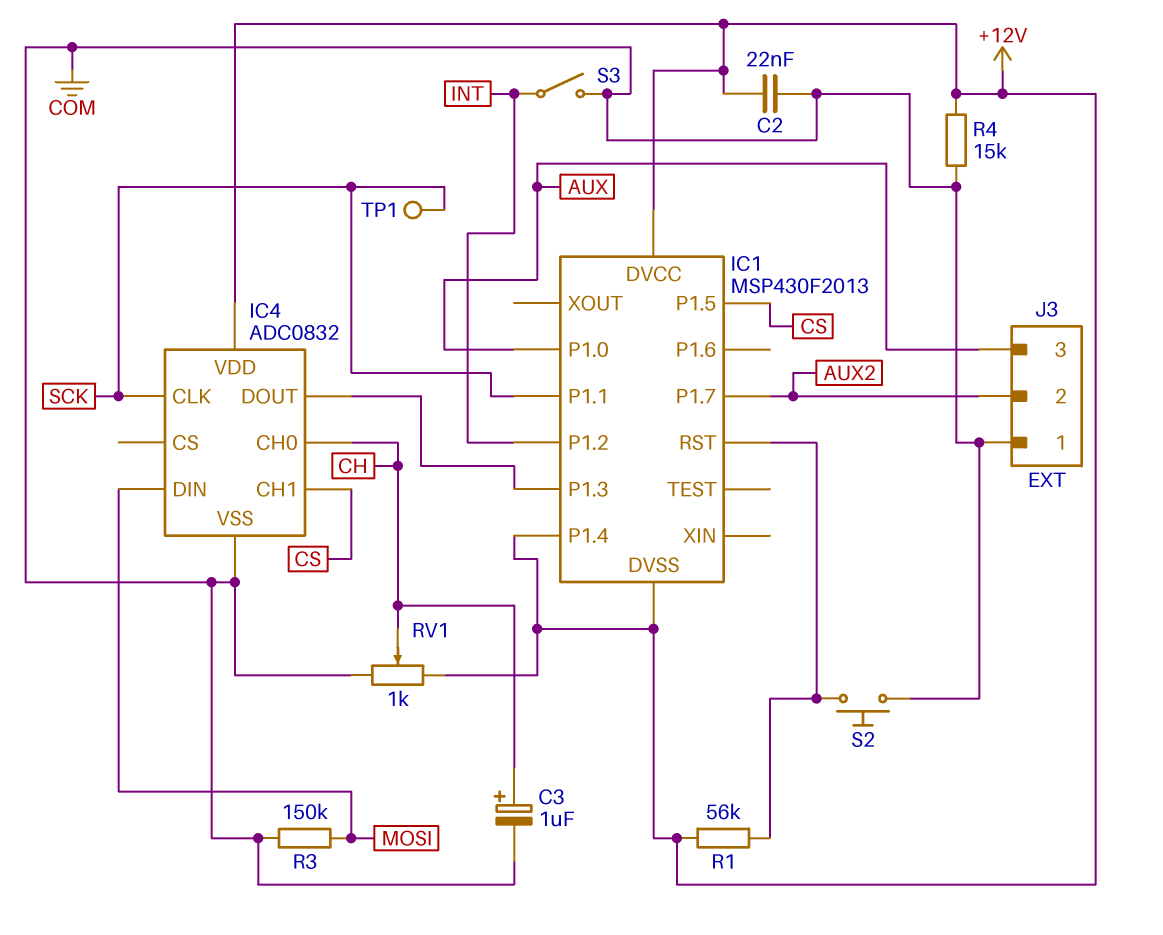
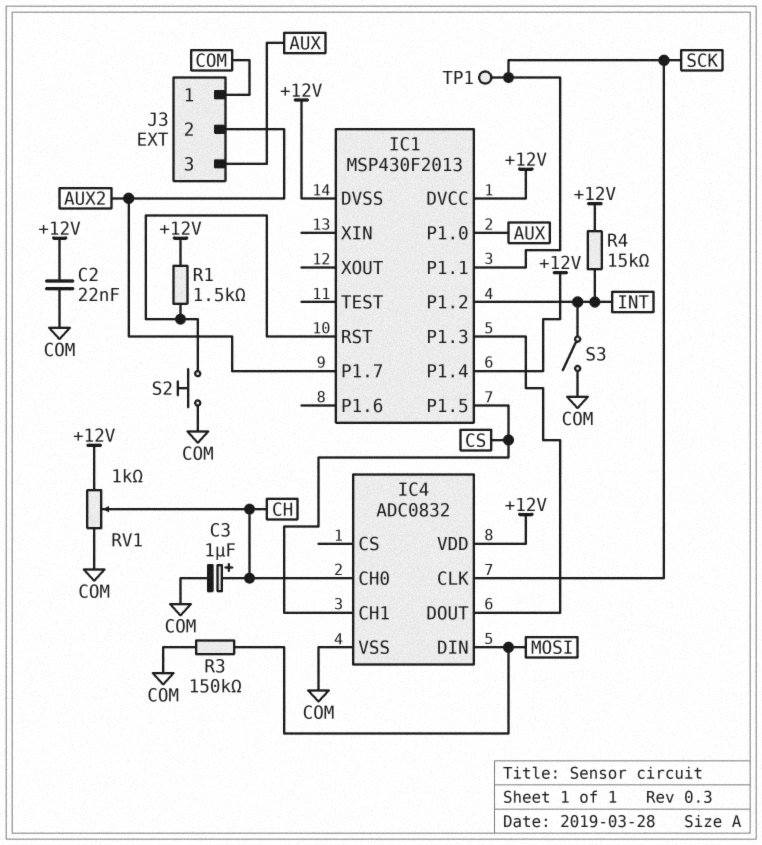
R1: 56k (+12V, IC1/RST) -> 1.5k (+12V, IC1/RST)
R4: 15k (+12V, COM) -> 15k (+12V, INT)

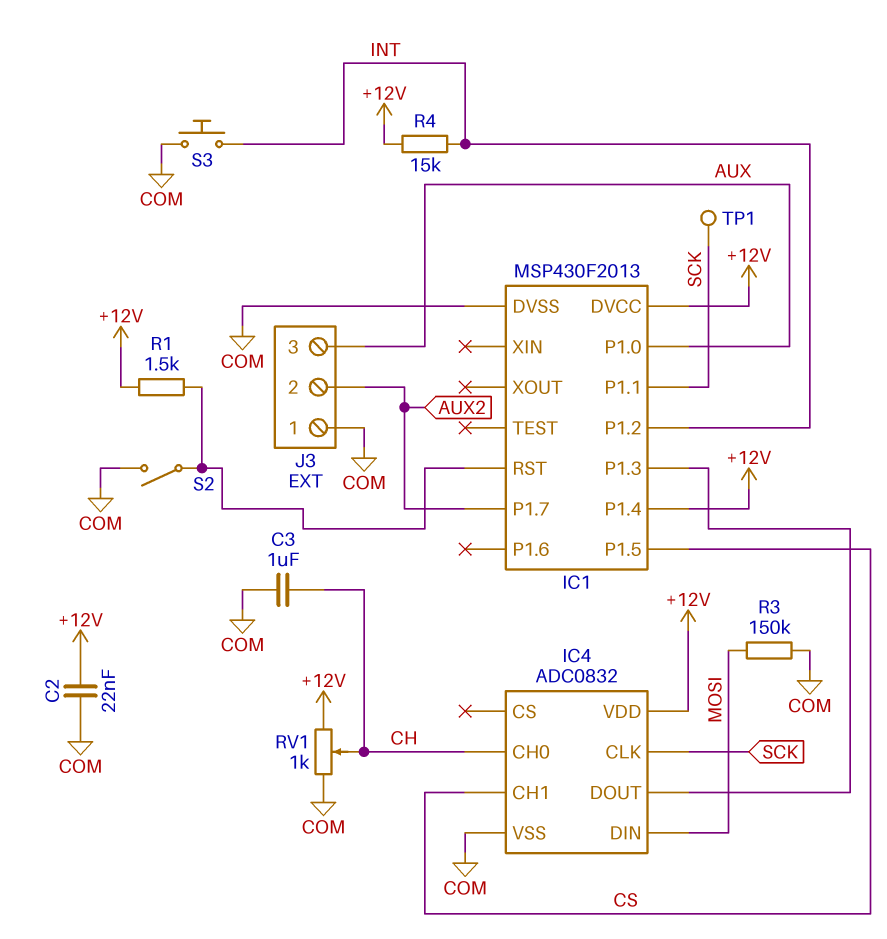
C3: 1uF (plus CH, minus COM) -> 1uF (CH, COM)
IC1 pin DVSS: +12V -> COM
S2: button (COM, IC1/RST) -> switch (COM, IC1/RST)
S3: switch (COM, INT) -> button (COM, INT)

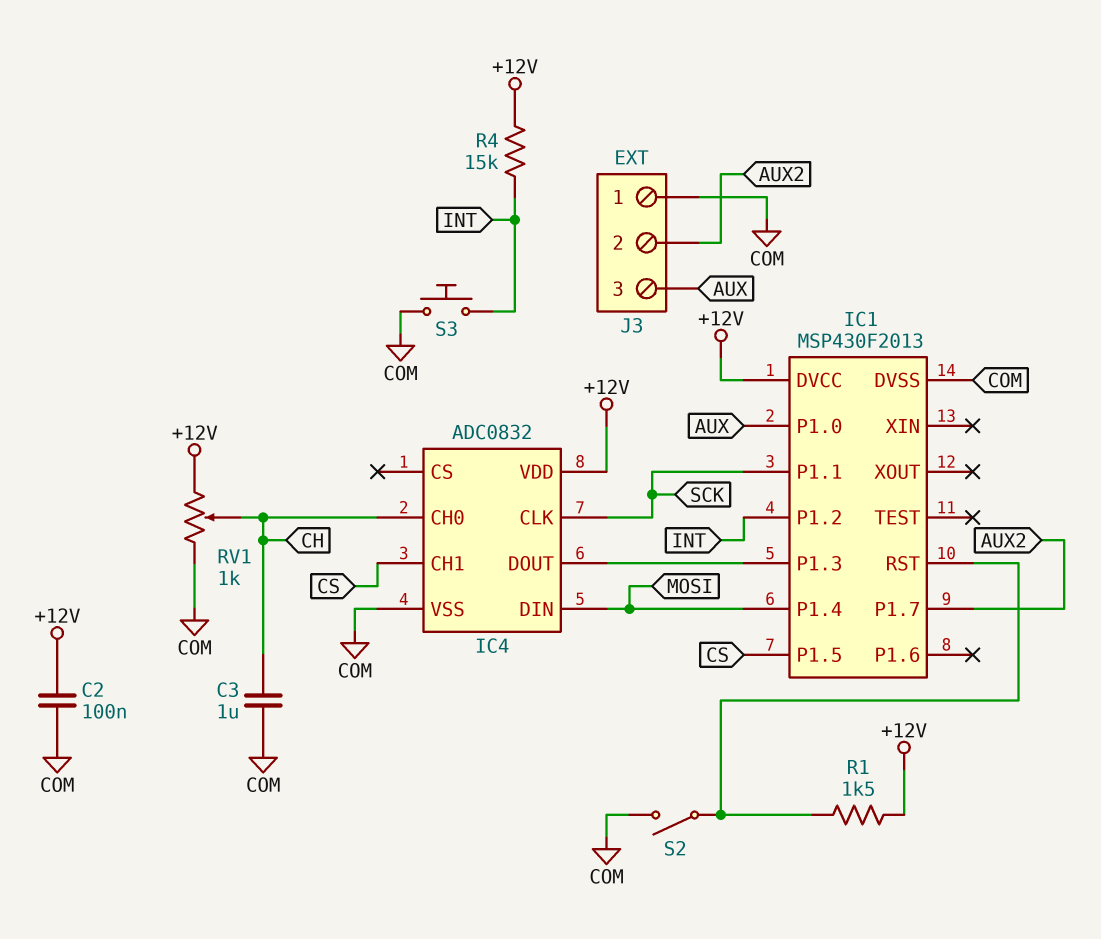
C2: 22nF (+12V, COM) -> 100nF (+12V, COM)
IC1 pin P1.4: +12V -> MOSI
R3: 150k (COM, MOSI) -> none
TP1: test point (SCK) -> none

